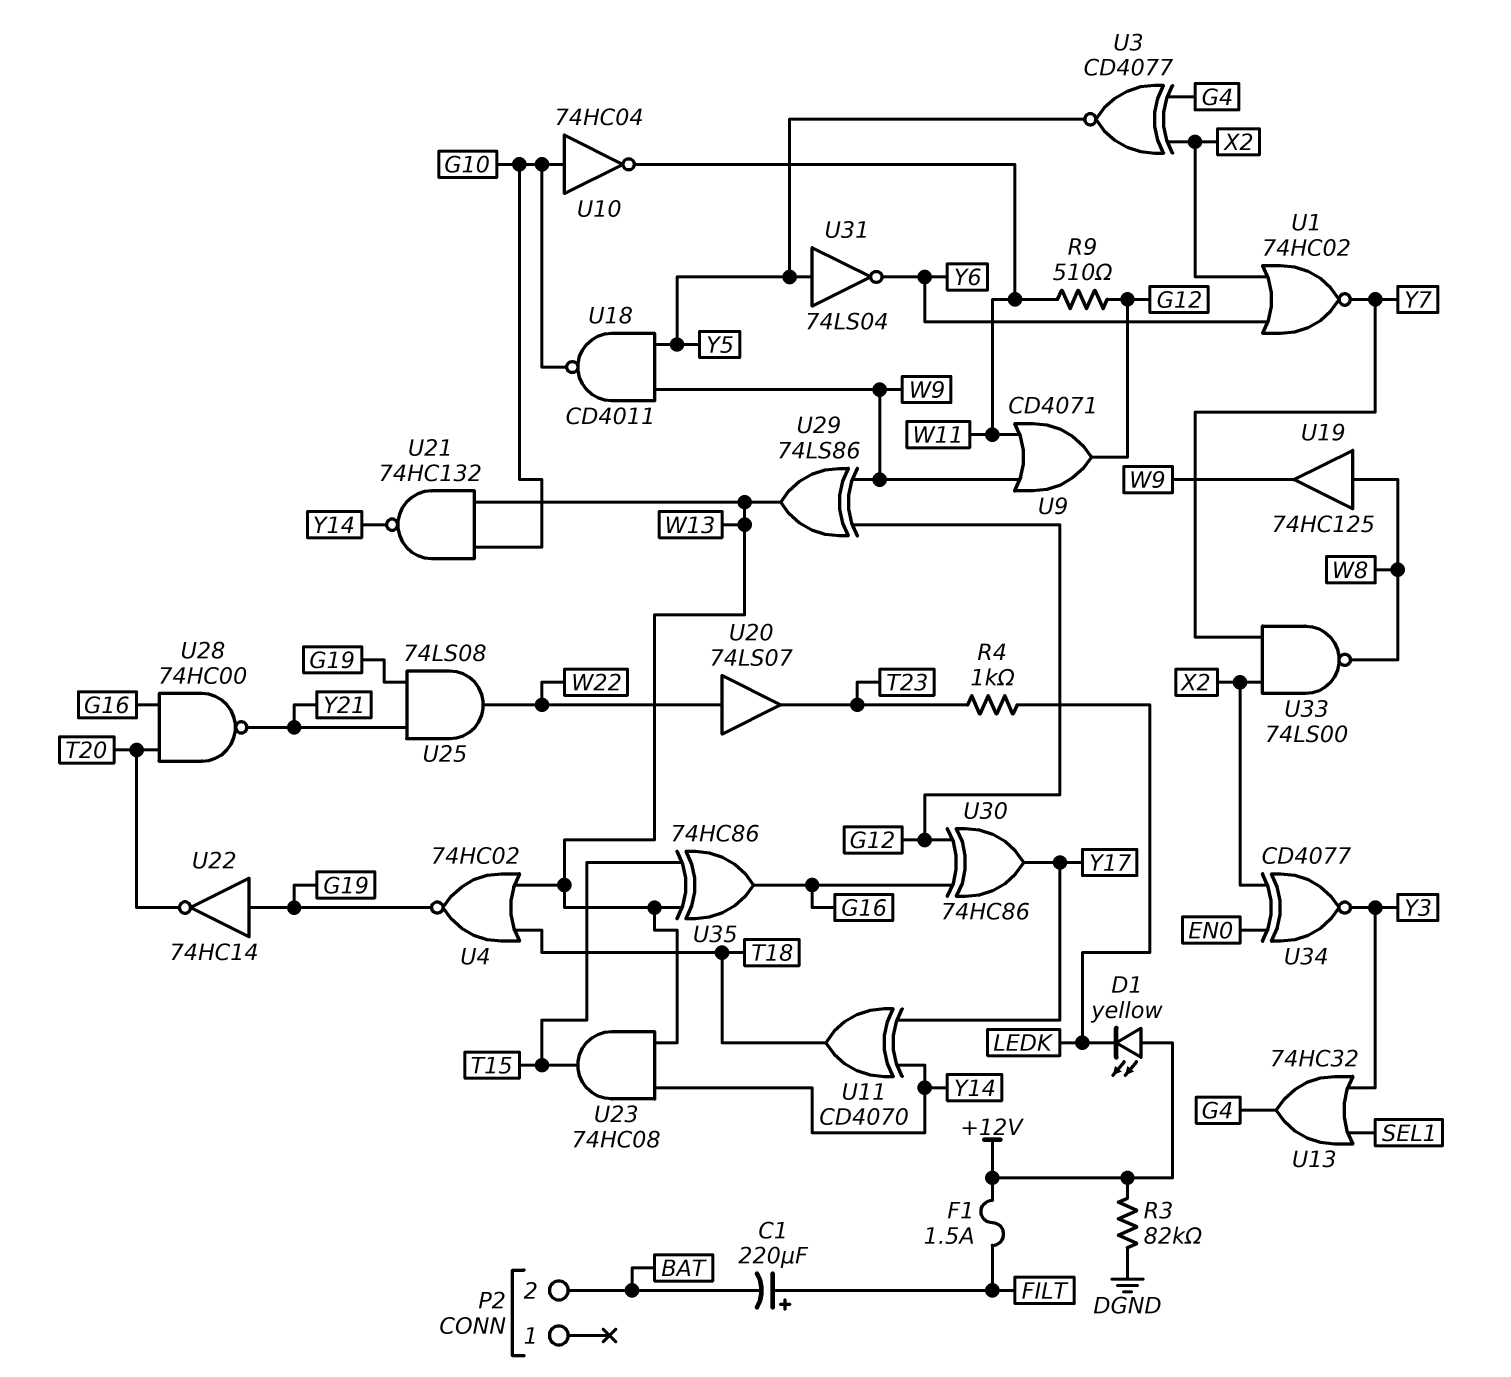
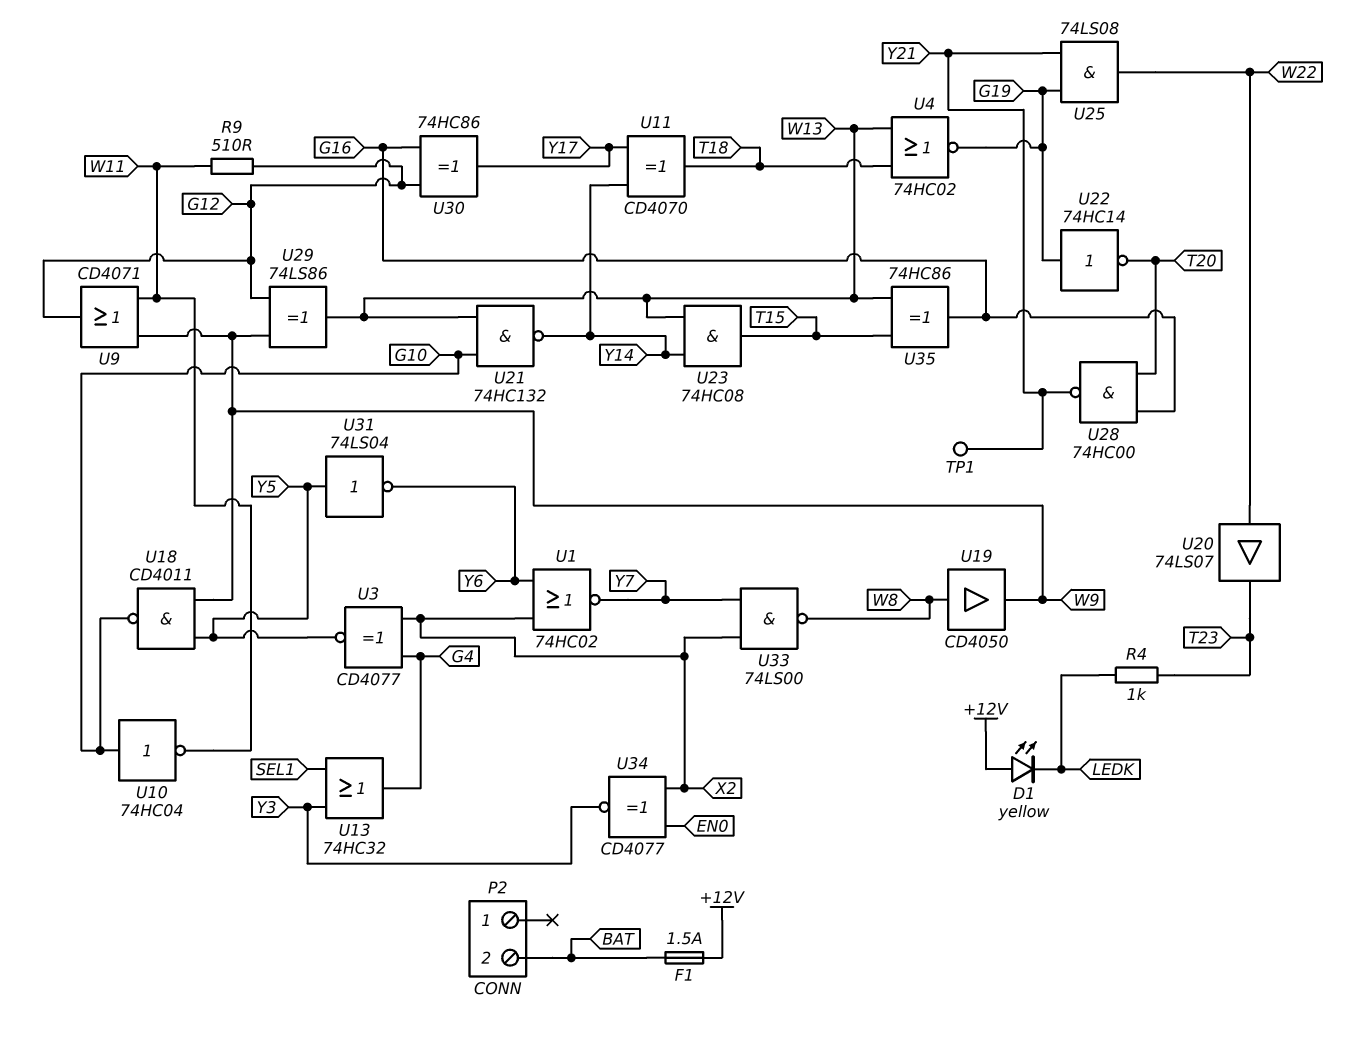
C1: 220uF (plus FILT, minus BAT) -> none
F1: 1.5A (+12V, FILT) -> 1.5A (+12V, BAT)
R3: 82k (+12V, DGND) -> none
TP1: none -> test point (Y21)
U19: buffer 74HC125 (in W8, out W9) -> buffer CD4050 (in W8, out W9)

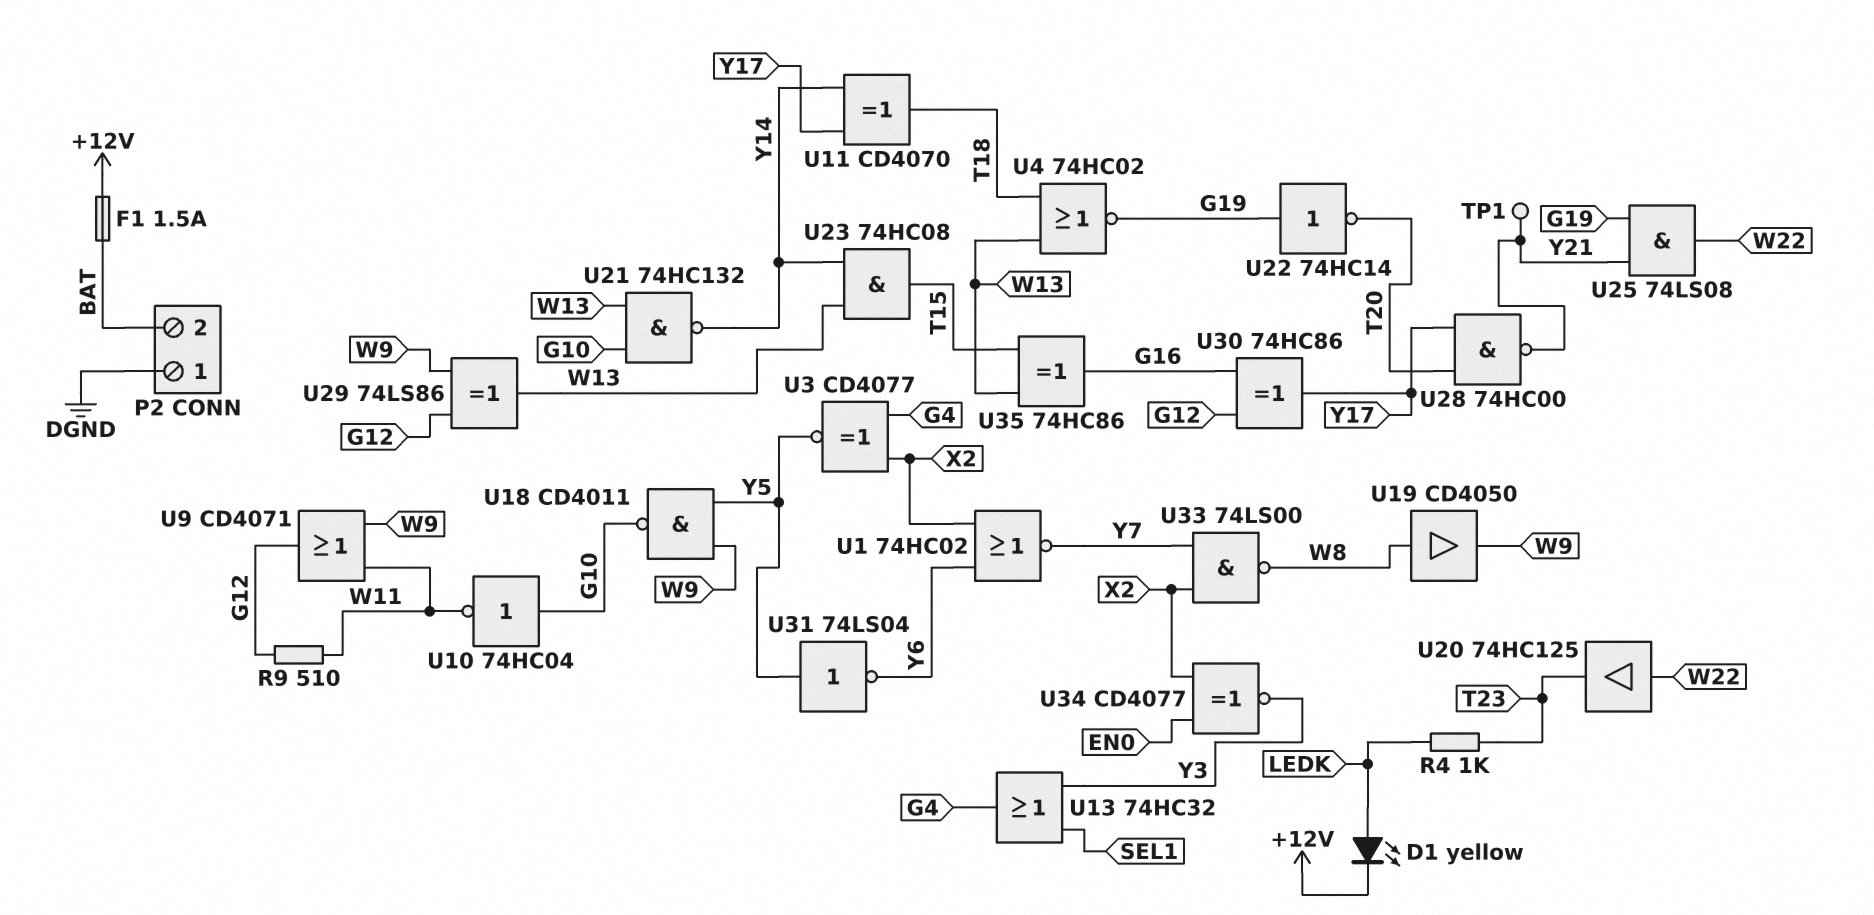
D1: LED yellow (A +12V, K LEDK) -> LED yellow (A LEDK, K +12V)
P2 pin 1: none -> DGND
U20: buffer 74LS07 (in W22, out T23) -> buffer 74HC125 (in W22, out T23)
U28: NAND 74HC00 (in G16, in T20, out Y21) -> NAND 74HC00 (in T20, in Y17, out Y21)

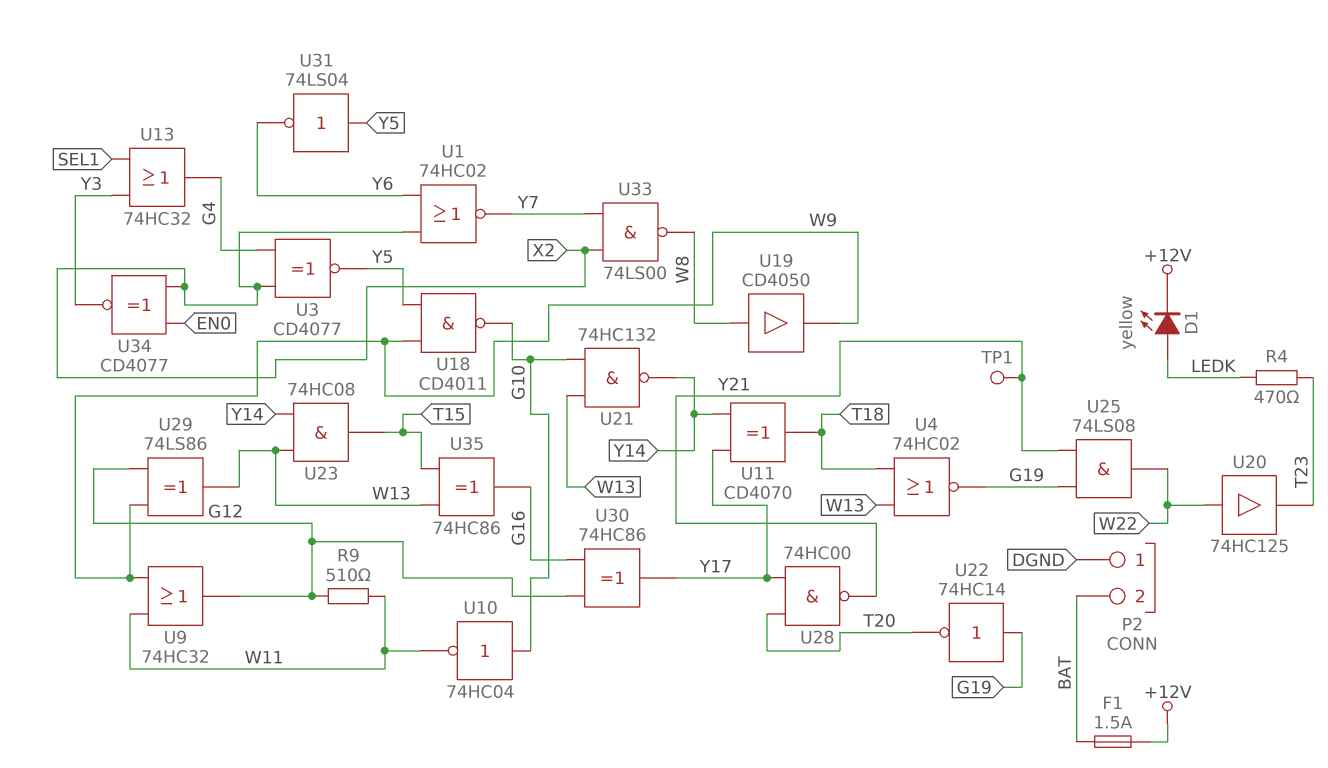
R4: 1k (LEDK, T23) -> 470 (LEDK, T23)
U9: OR CD4071 (in W9, in W11, out G12) -> OR 74HC32 (in W9, in W11, out G12)

